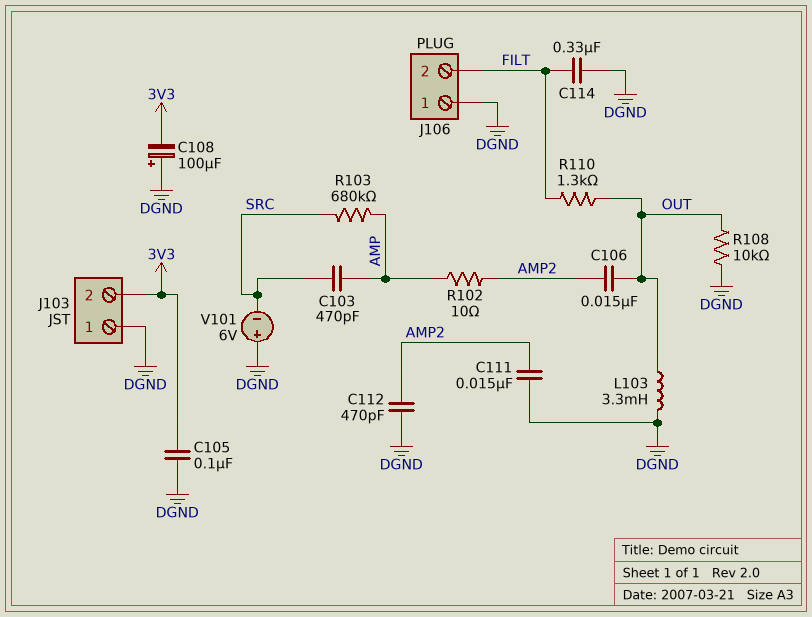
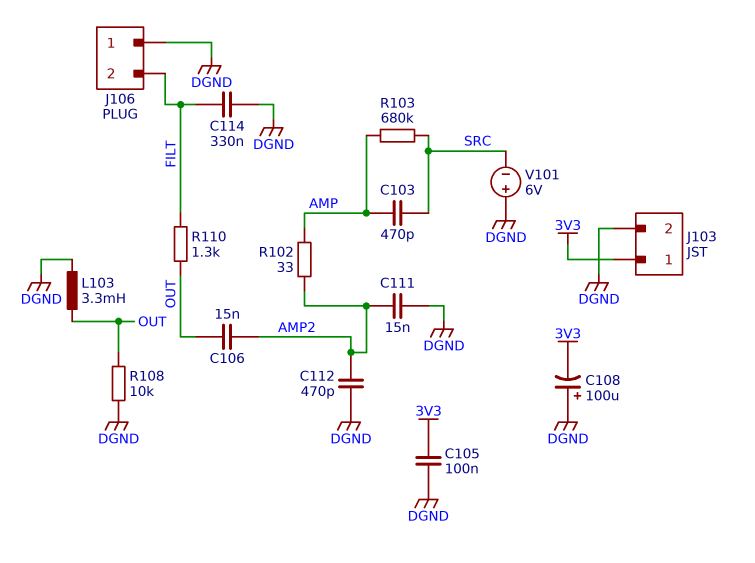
J103 pin 1: DGND -> 3V3
J103 pin 2: 3V3 -> DGND
R102: 10 (AMP, AMP2) -> 33 (AMP, AMP2)

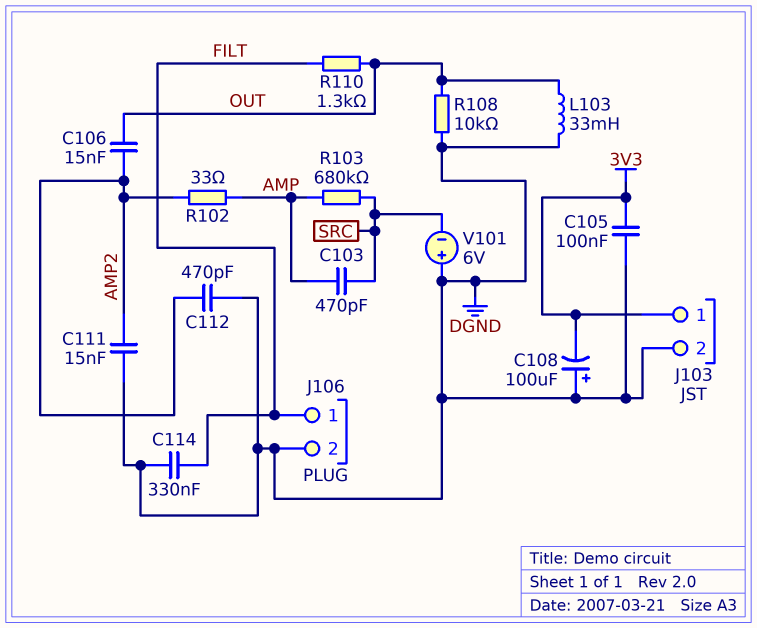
J106 pin 1: DGND -> FILT
J106 pin 2: FILT -> DGND
L103: 3.3mH (DGND, OUT) -> 33mH (DGND, OUT)

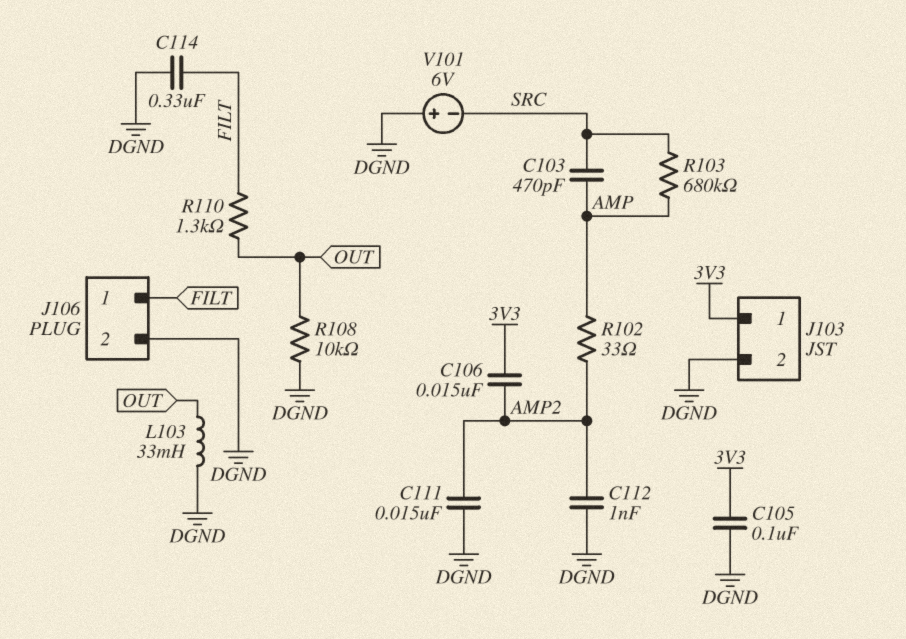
C106: 15nF (AMP2, OUT) -> 15nF (3V3, AMP2)
C108: 100uF (plus DGND, minus 3V3) -> none
C112: 470pF (AMP2, DGND) -> 1nF (AMP2, DGND)

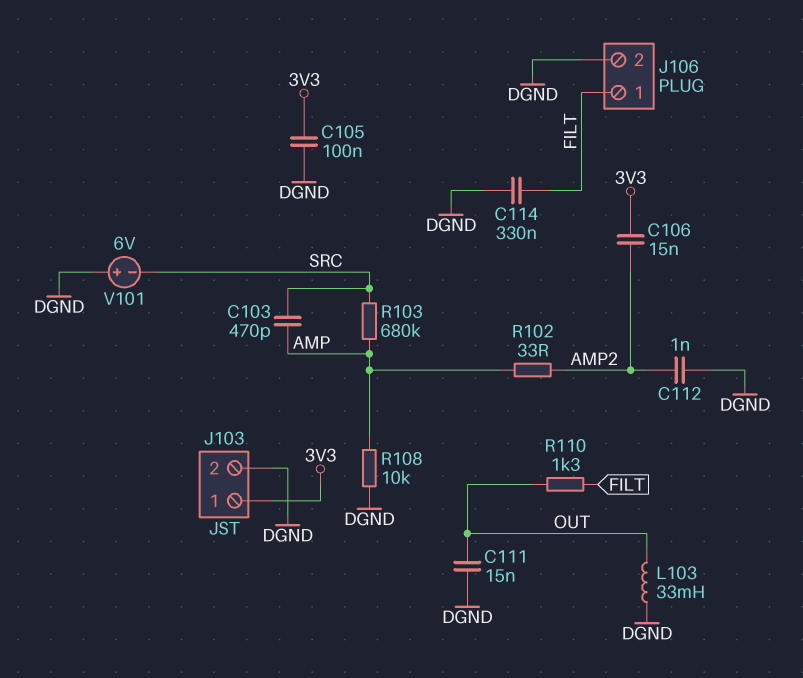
C111: 15nF (AMP2, DGND) -> 15nF (DGND, OUT)
R108: 10k (DGND, OUT) -> 10k (AMP, DGND)

